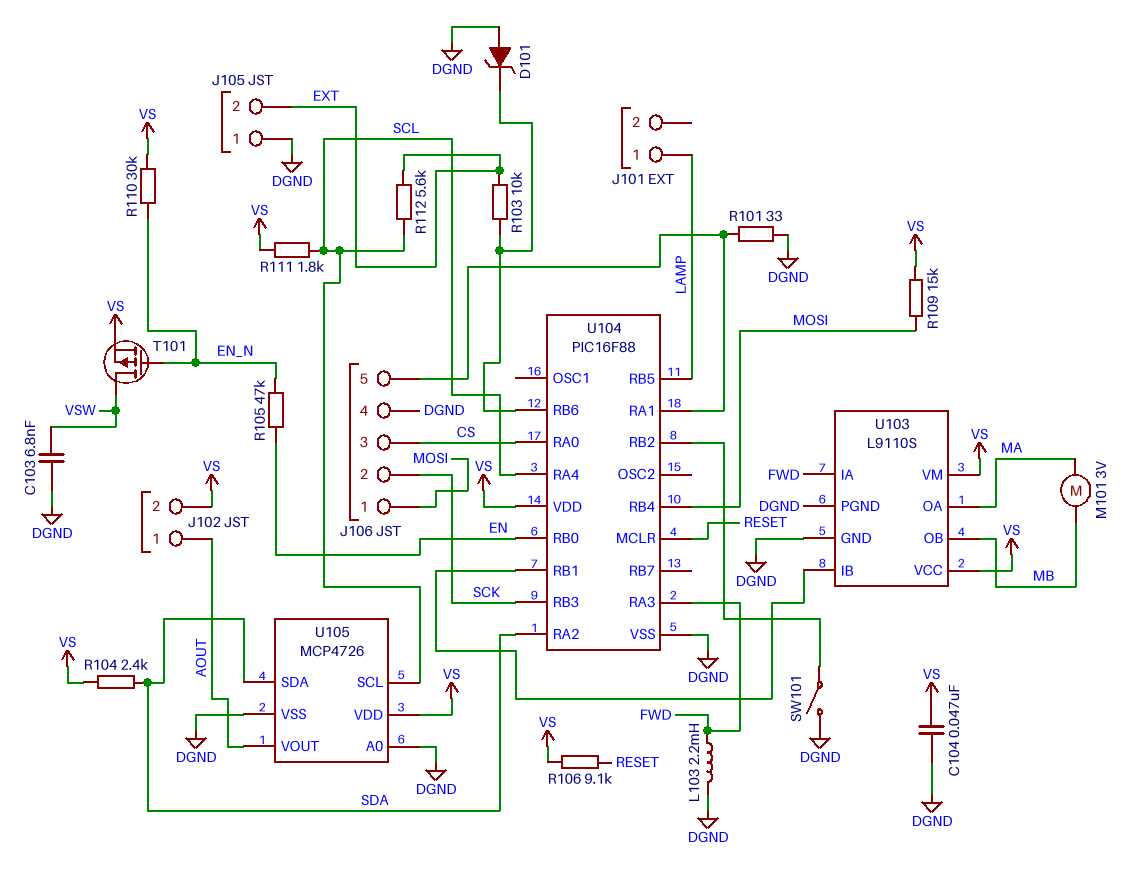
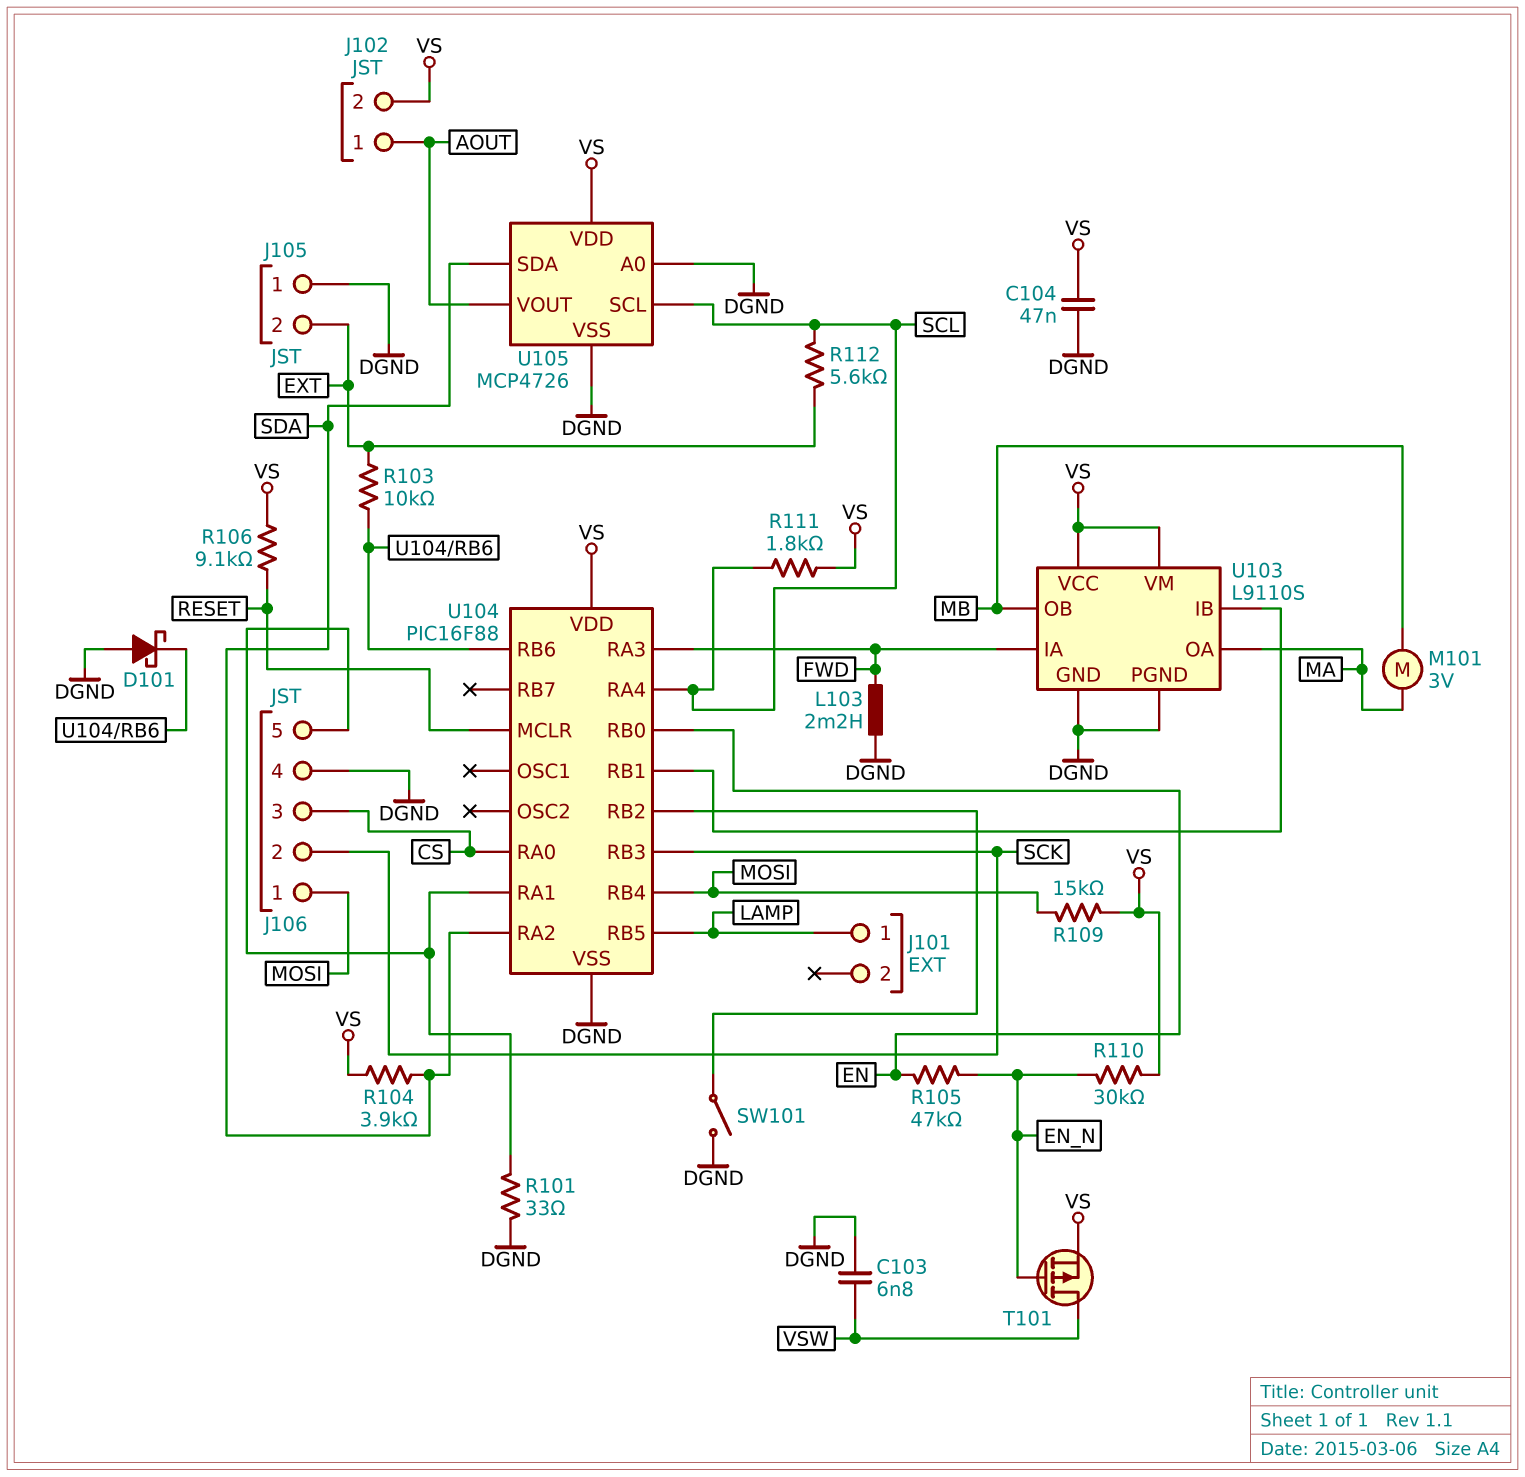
D101: zener (A DGND, K U104/RB6) -> schottky (A DGND, K U104/RB6)
R104: 2.4k (SDA, VS) -> 3.9k (SDA, VS)

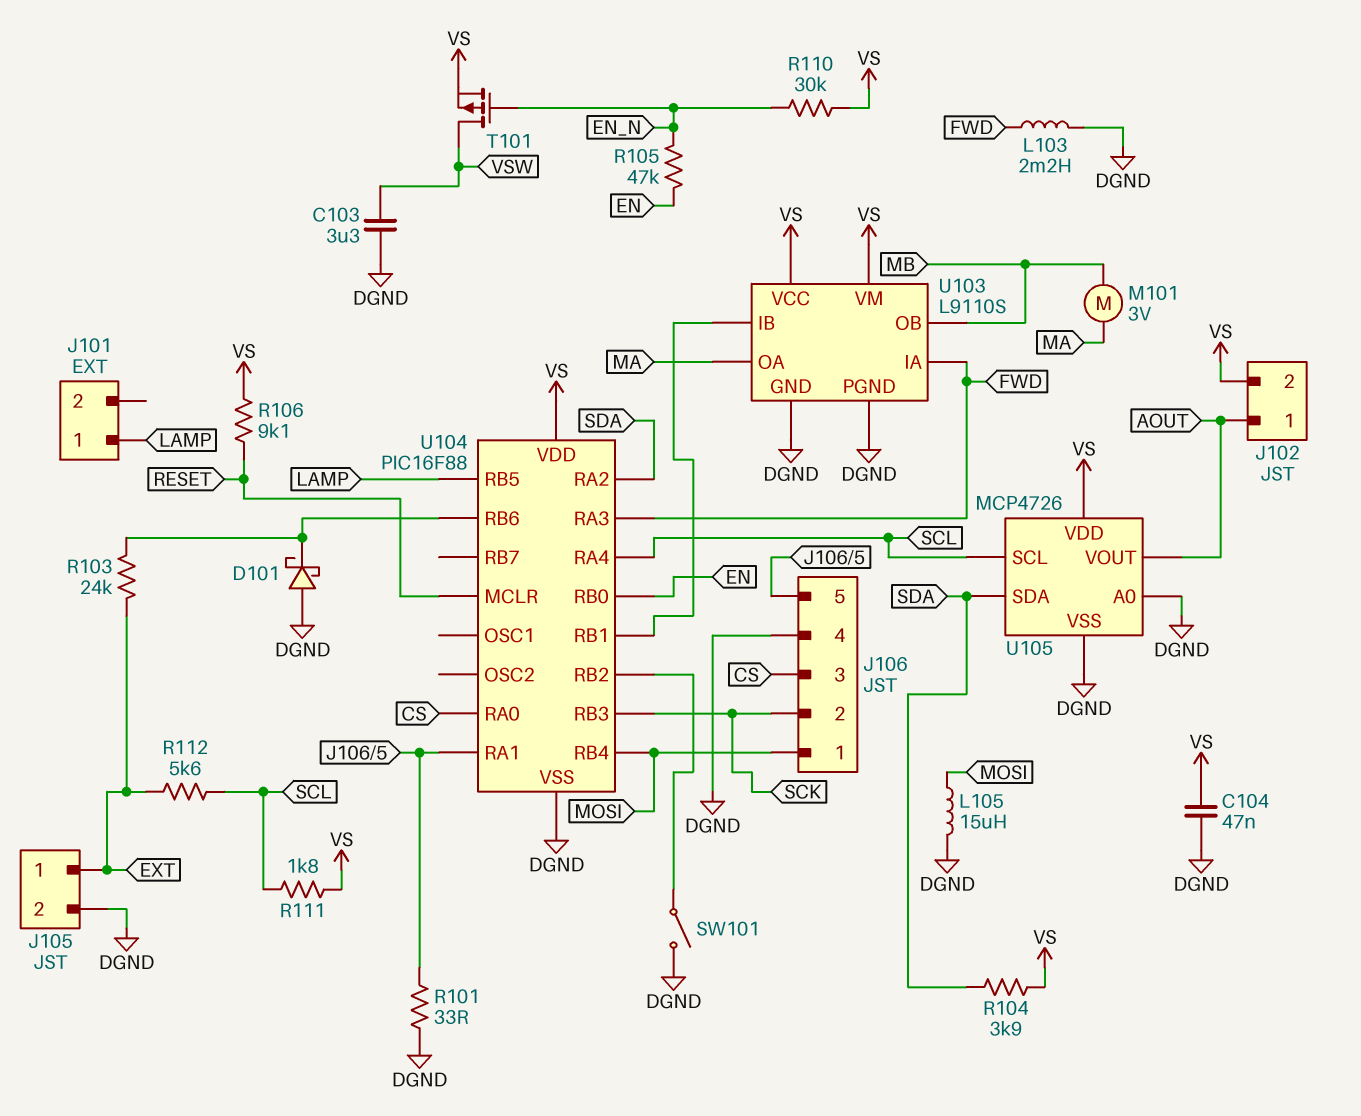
C103: 6.8nF (DGND, VSW) -> 3.3uF (DGND, VSW)
J105 pin 1: DGND -> EXT
J105 pin 2: EXT -> DGND
L105: none -> 15uH (DGND, MOSI)
R103: 10k (EXT, U104/RB6) -> 24k (EXT, U104/RB6)
R109: 15k (MOSI, VS) -> none

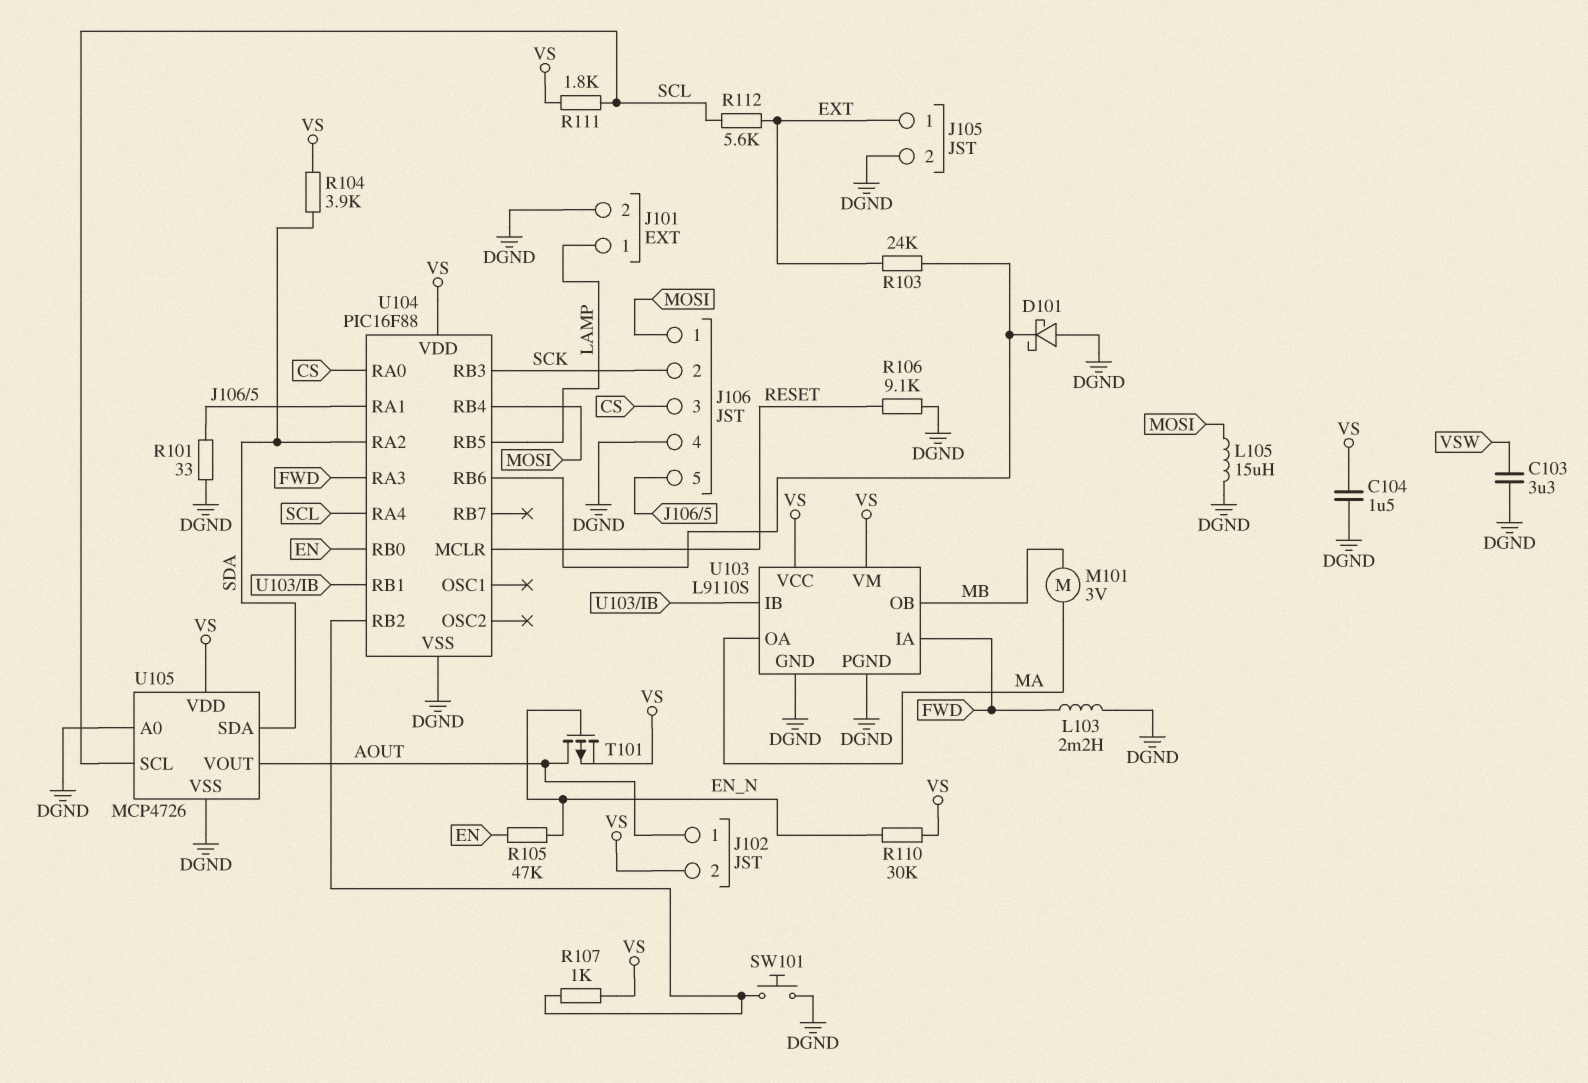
C104: 47nF (DGND, VS) -> 1.5uF (DGND, VS)
J101 pin 2: none -> DGND
R106: 9.1k (RESET, VS) -> 9.1k (DGND, RESET)
R107: none -> 1k (U104/RB2, VS)
SW101: switch (DGND, U104/RB2) -> button (DGND, U104/RB2)
T101: PMOS (G EN_N, D VSW, S VS) -> PMOS (G EN_N, D AOUT, S VS)

